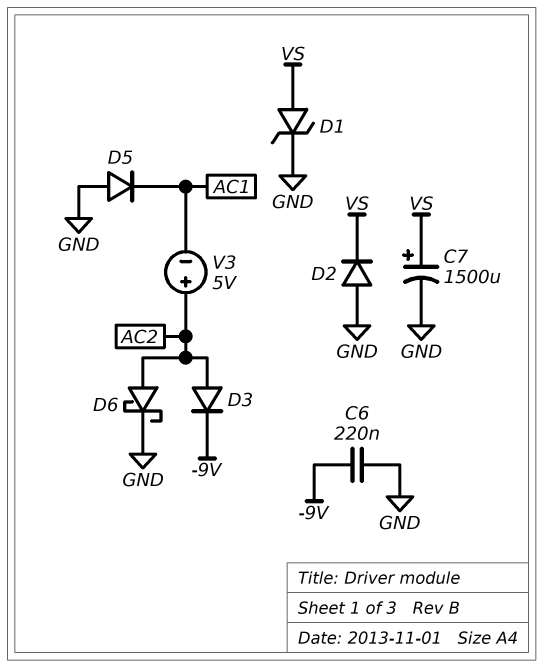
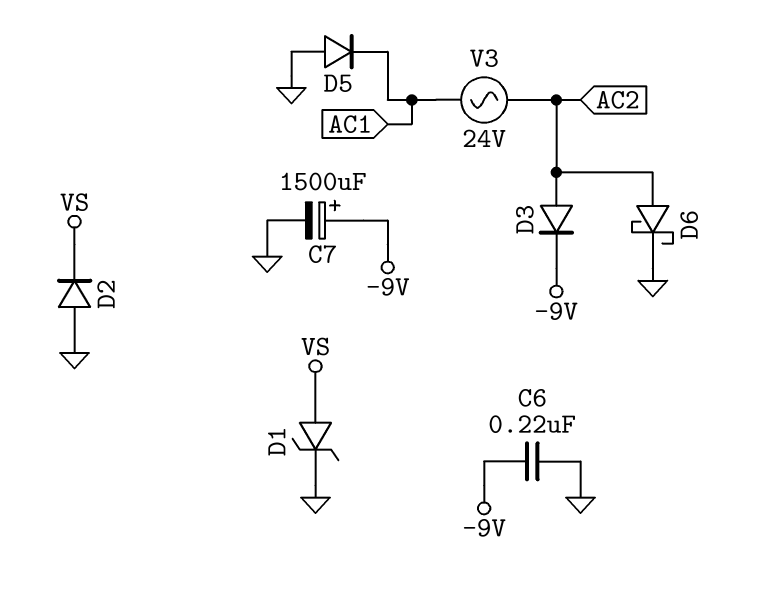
C7: 1500uF (plus VS, minus GND) -> 1500uF (plus -9V, minus GND)
V3: 5V (plus AC2, minus AC1) -> AC 24V (AC1, AC2)

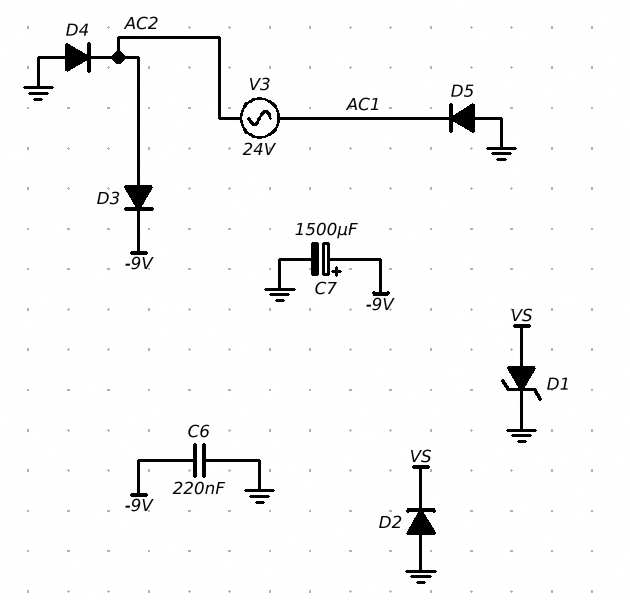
D4: none -> diode (A GND, K AC2)
D6: schottky (A AC2, K GND) -> none

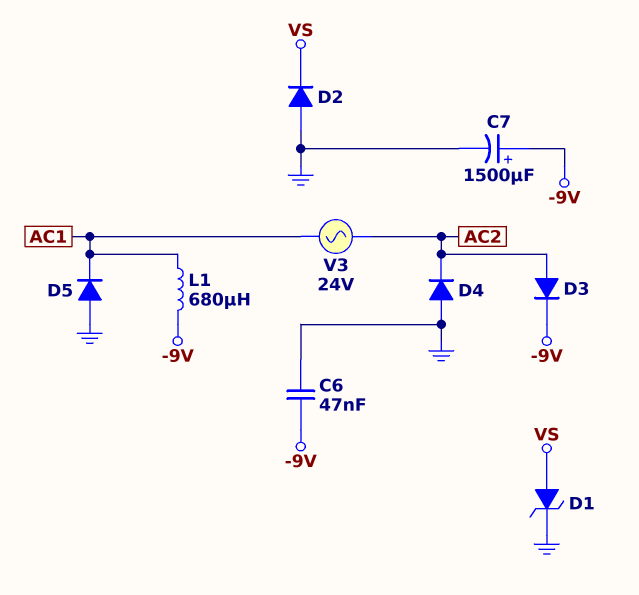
C6: 220nF (-9V, GND) -> 47nF (-9V, GND)
L1: none -> 680uH (-9V, AC1)

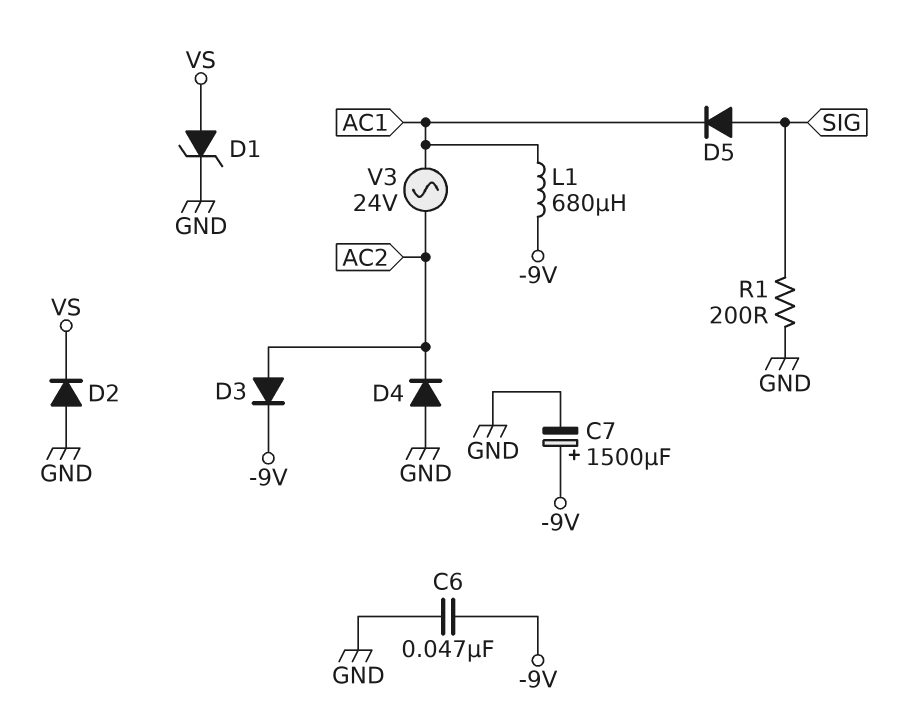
D5: diode (A GND, K AC1) -> diode (A SIG, K AC1)
R1: none -> 200 (GND, SIG)

